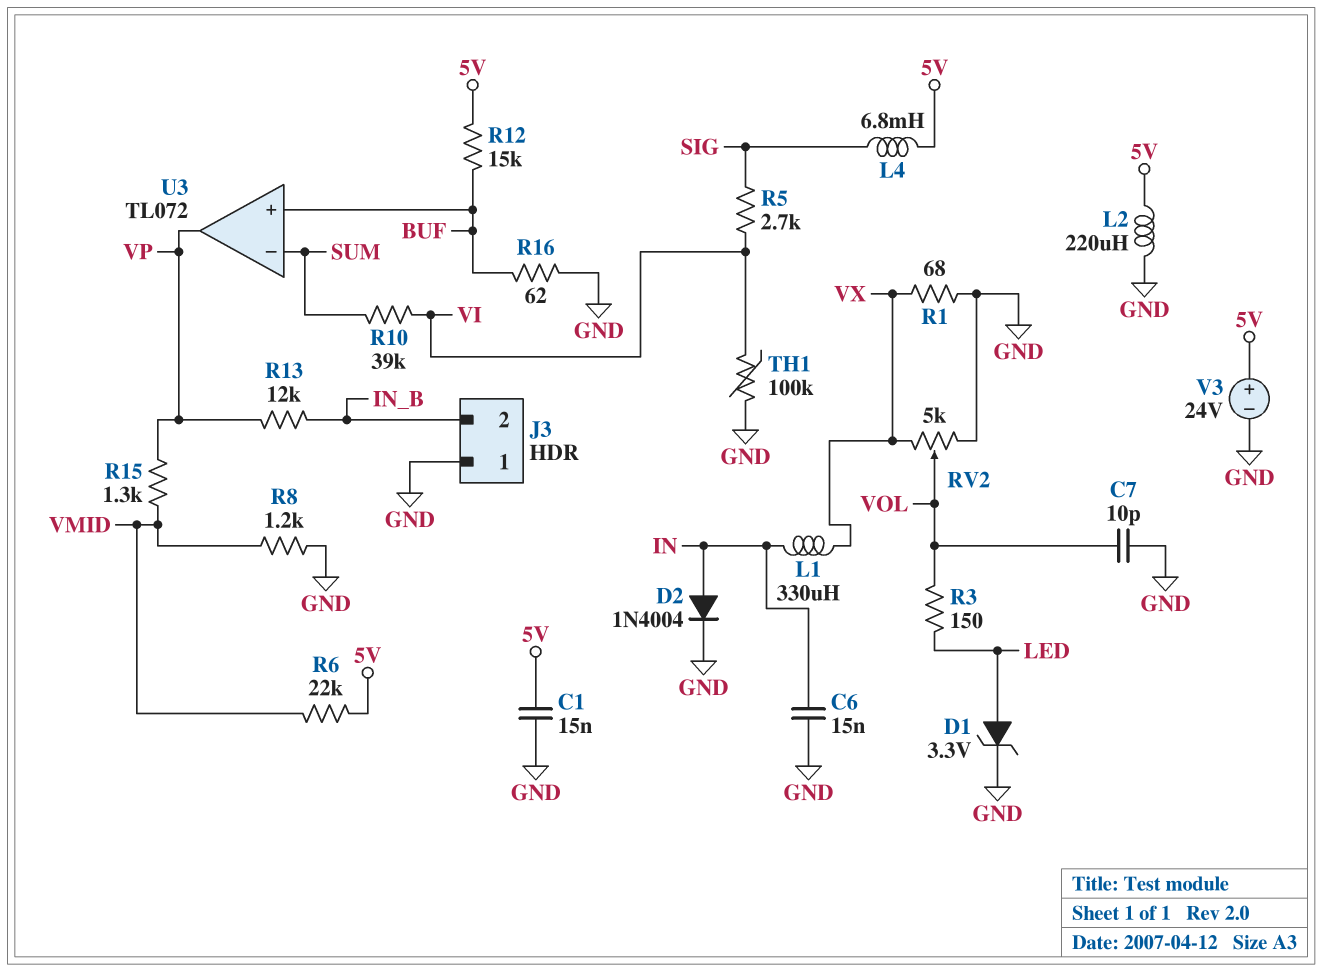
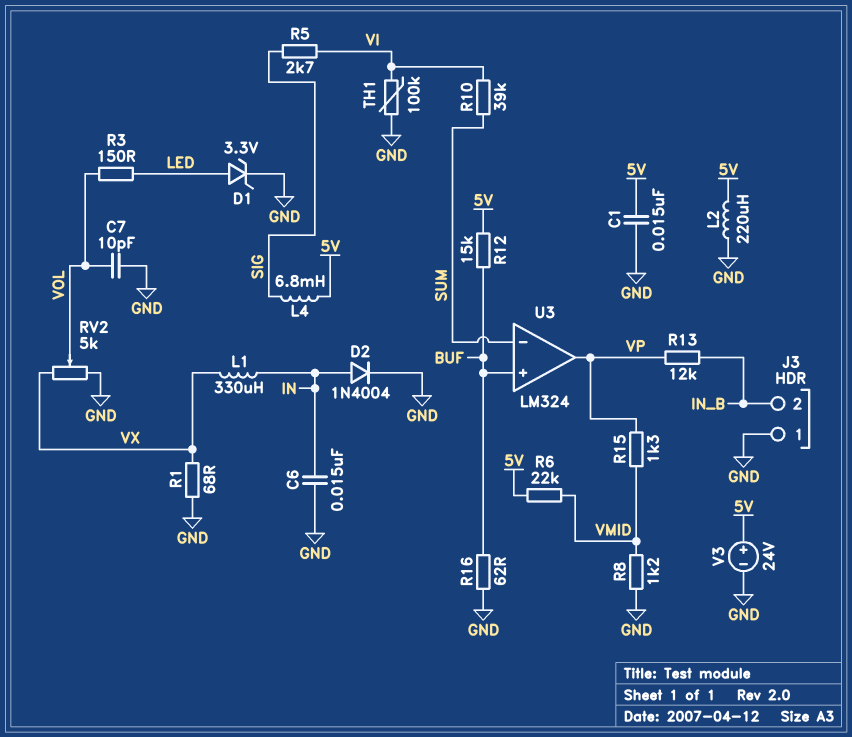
U3: TL072 -> LM324

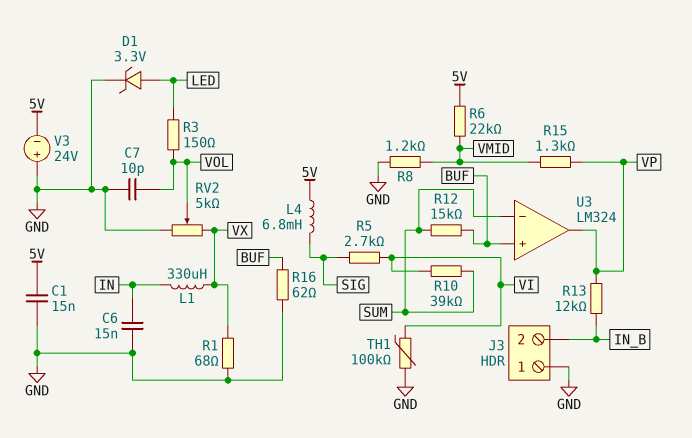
D2: diode 1N4004 (A IN, K GND) -> none
L2: 220uH (5V, GND) -> none
R12: 15k (5V, BUF) -> 15k (BUF, SUM)
V3: 24V (plus 5V, minus GND) -> 24V (plus GND, minus 5V)

